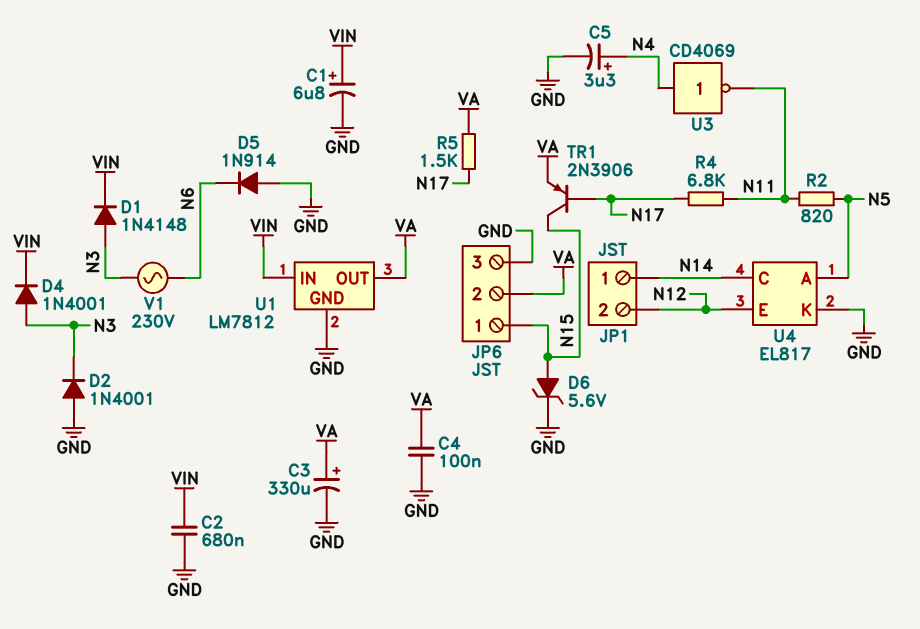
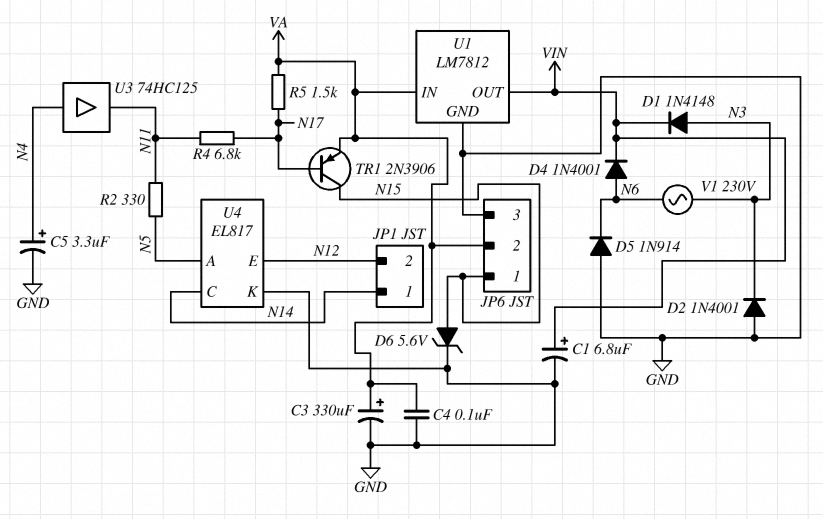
C2: 680nF (GND, VIN) -> none
D4: diode 1N4001 (A N3, K VIN) -> diode 1N4001 (A N6, K VIN)
R2: 820 (N5, N11) -> 330 (N5, N11)
U1 pin IN: VIN -> VA
U1 pin OUT: VA -> VIN
U3: NOT CD4069 (in N4, out N11) -> buffer 74HC125 (in N4, out N11)

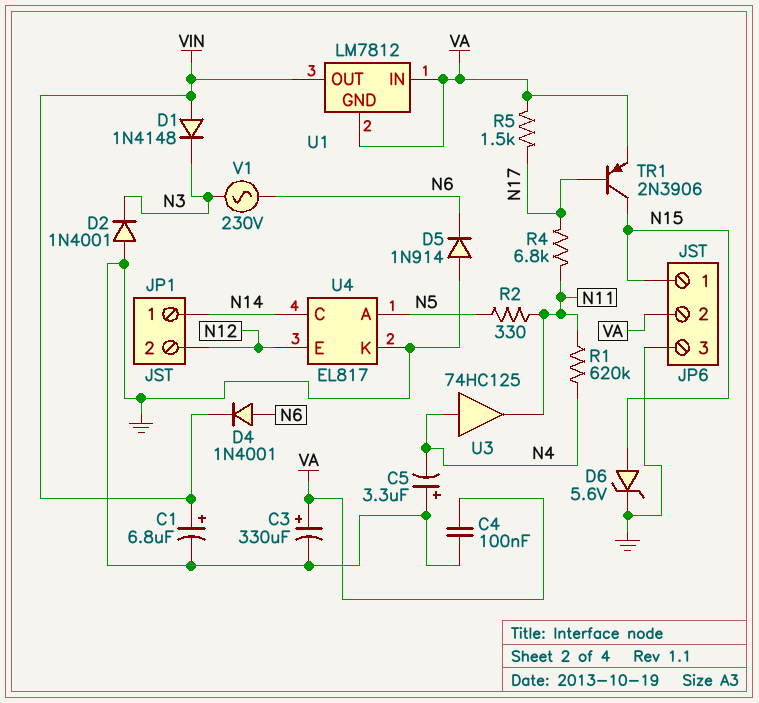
C5: 3.3uF (plus N4, minus GND) -> 3.3uF (plus GND, minus N4)
D1: diode 1N4148 (A N3, K VIN) -> diode 1N4148 (A VIN, K N3)
R1: none -> 620k (N4, N11)
U1 pin GND: GND -> VA

